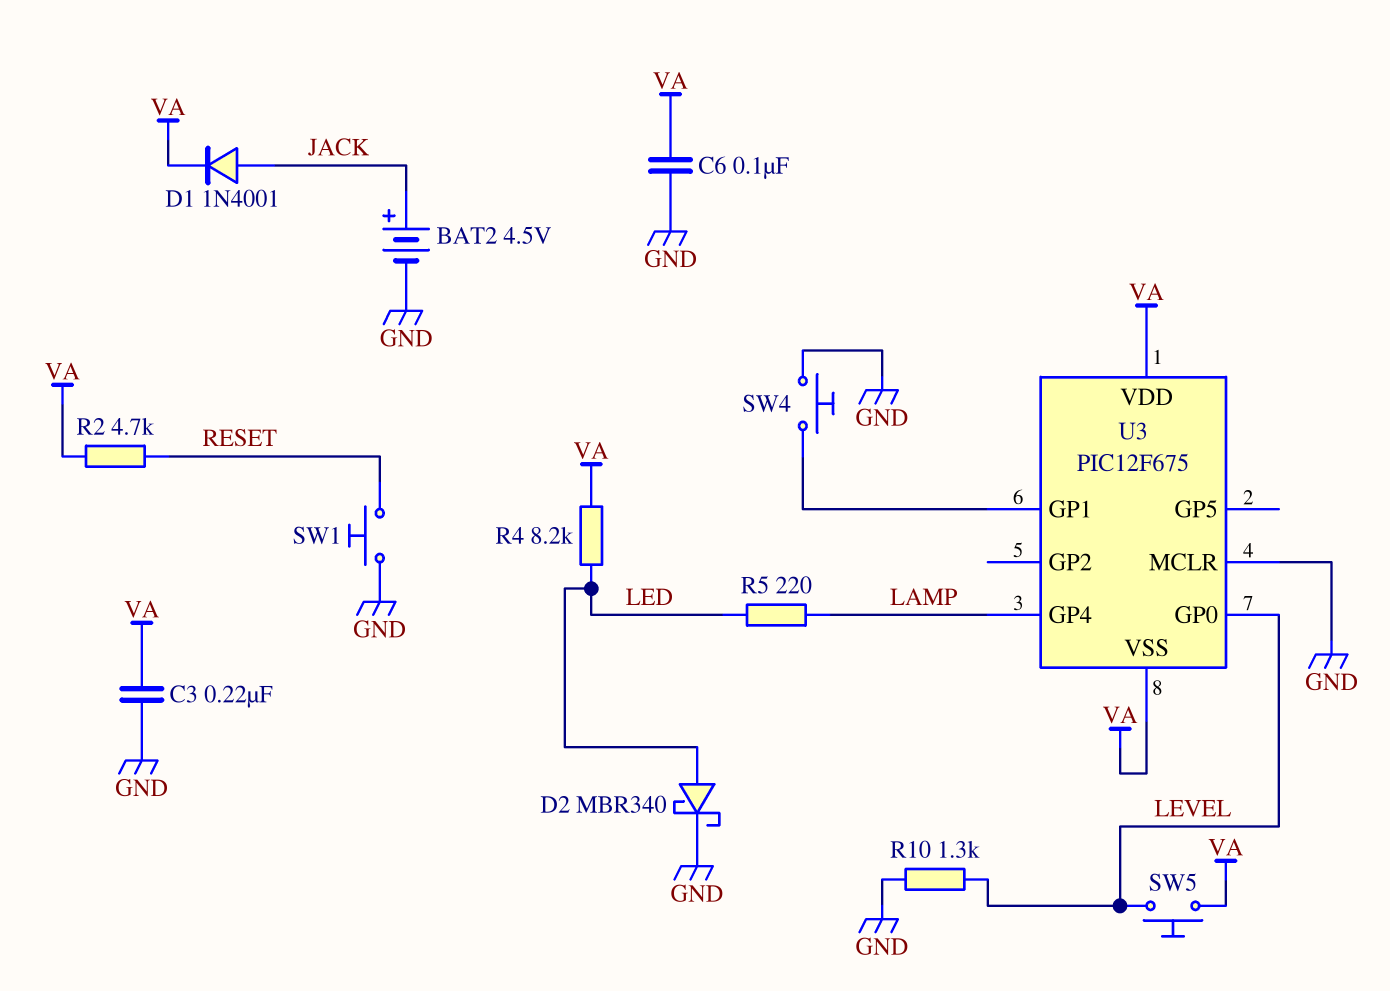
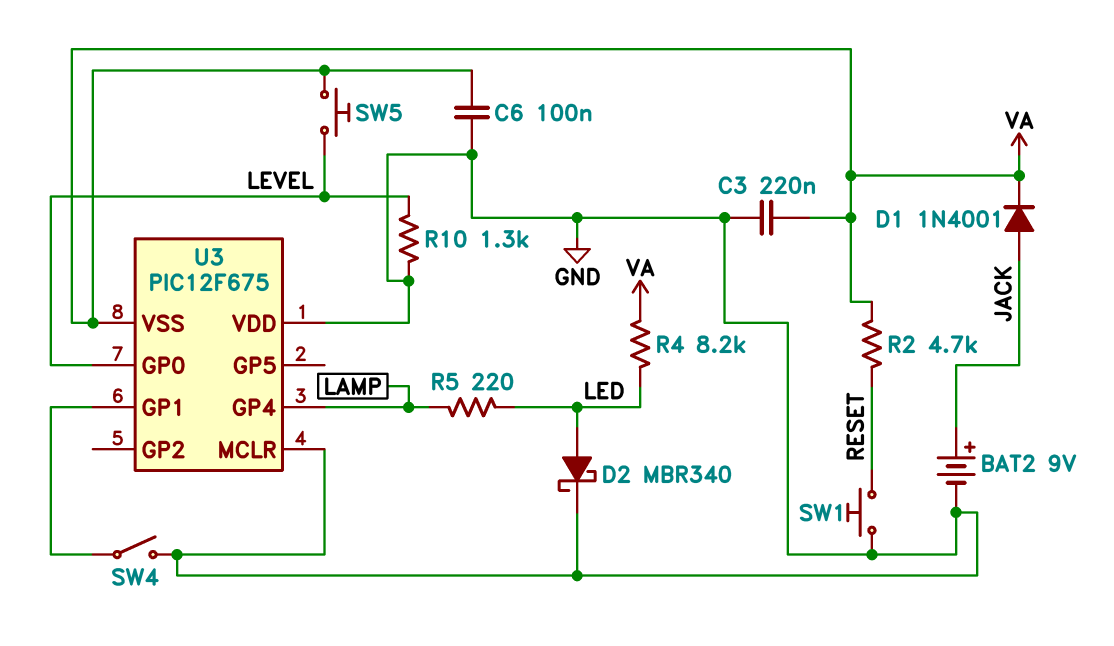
BAT2: 4.5V (plus JACK, minus GND) -> 9V (plus JACK, minus GND)
SW4: button (GND, U3/GP1) -> switch (GND, U3/GP1)
U3 pin VDD: VA -> GND

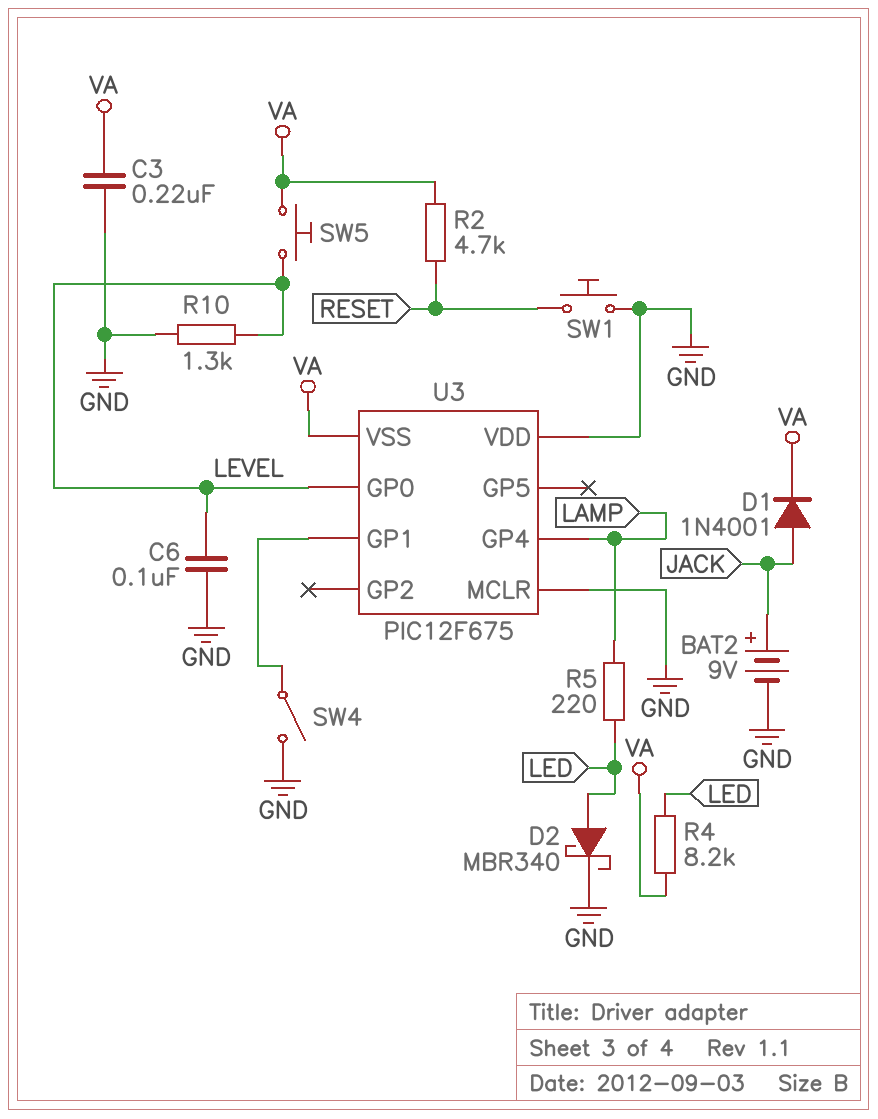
C6: 100nF (GND, VA) -> 100nF (GND, LEVEL)

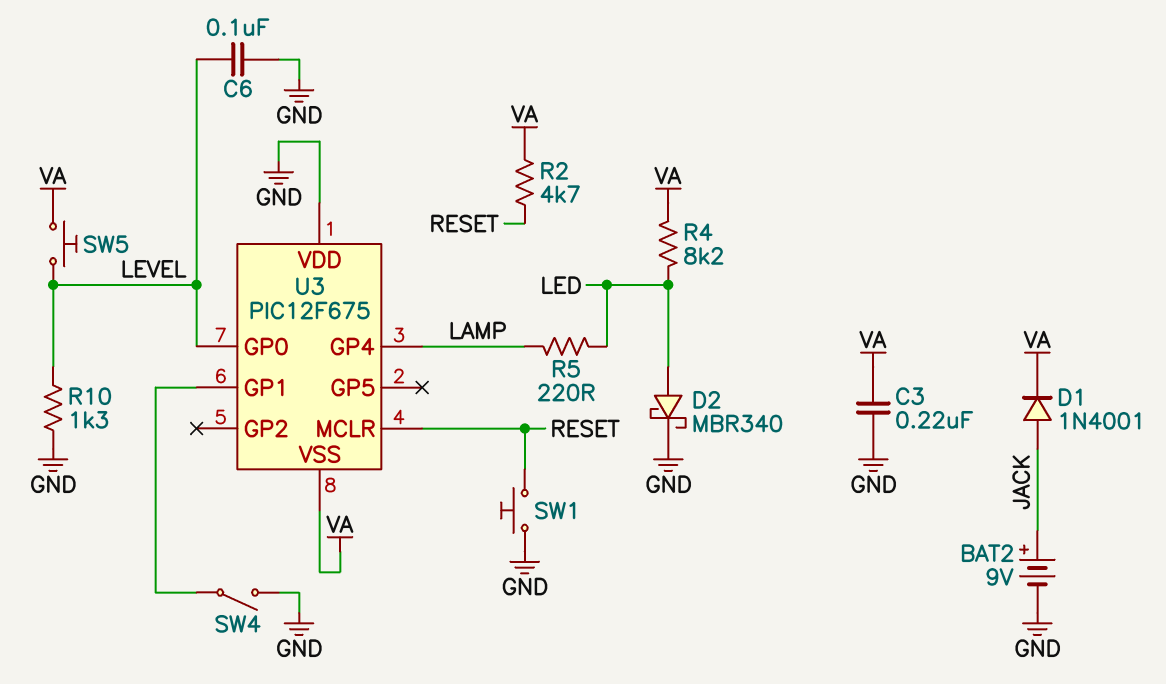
U3 pin MCLR: GND -> RESET

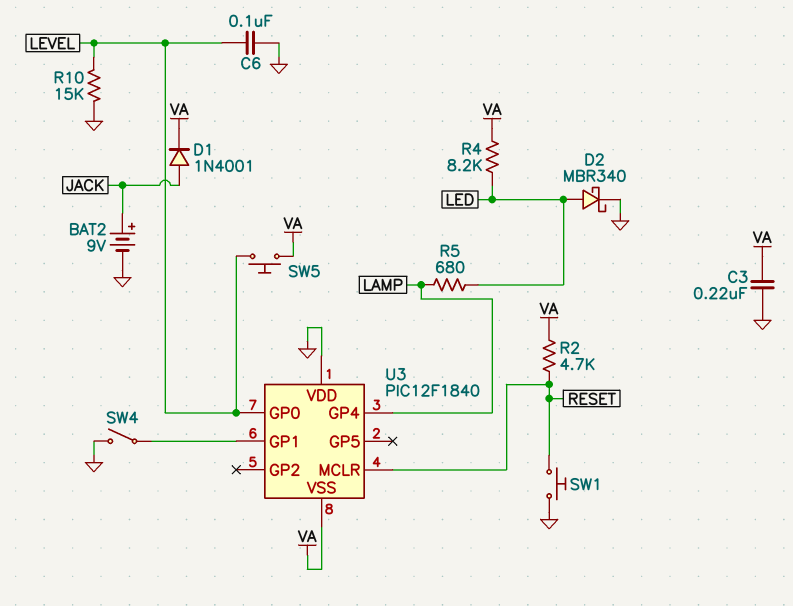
R5: 220 (LAMP, LED) -> 680 (LAMP, LED)
R10: 1.3k (GND, LEVEL) -> 15k (GND, LEVEL)
U3: PIC12F675 -> PIC12F1840

